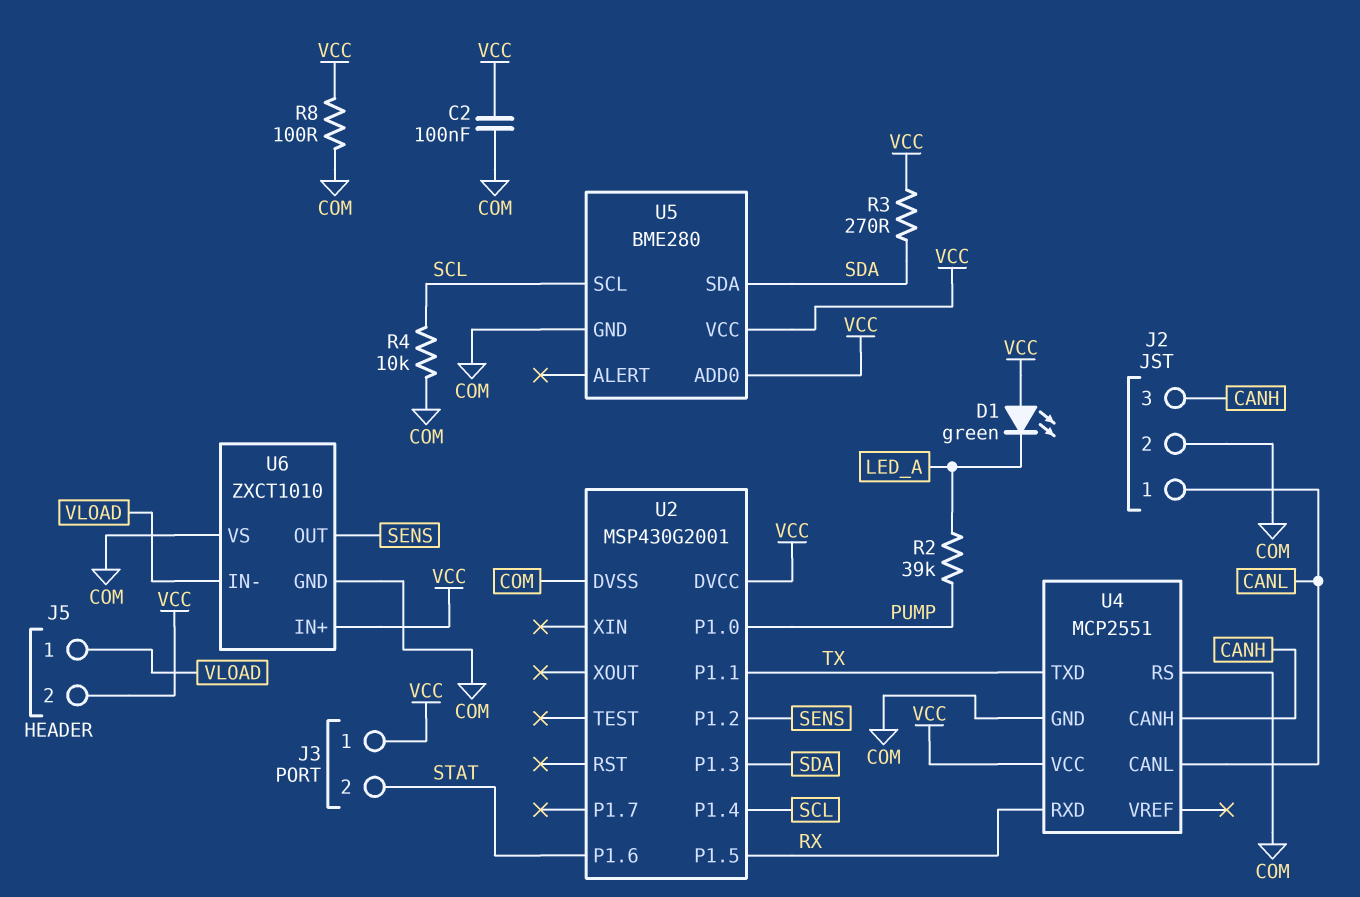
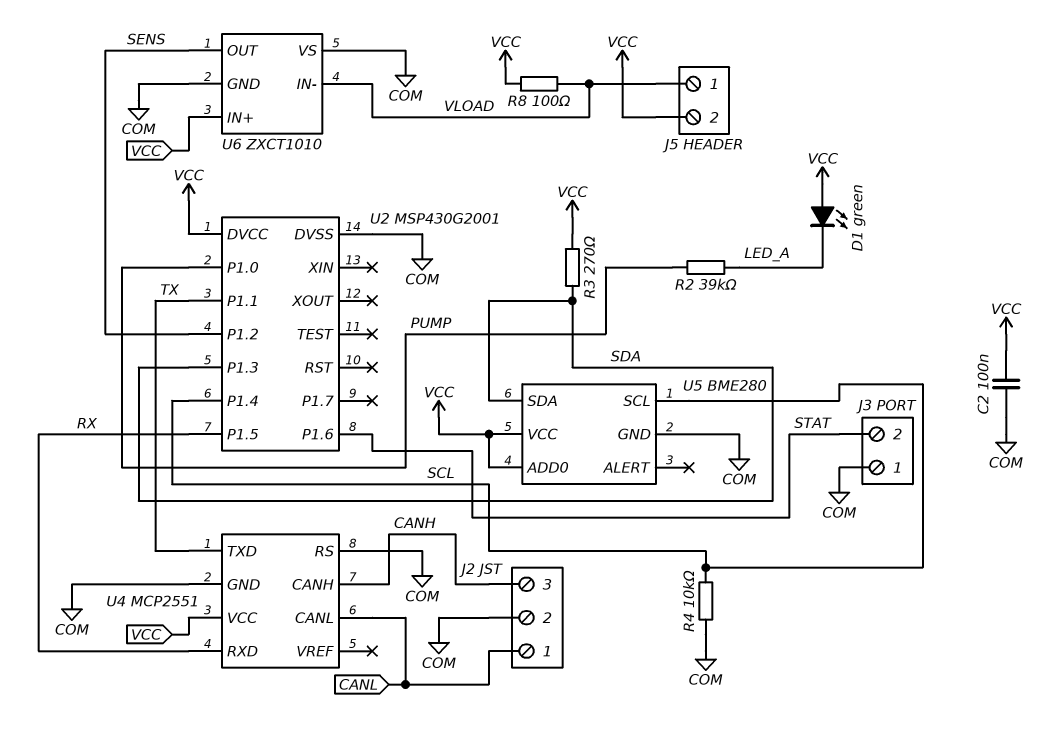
J3 pin 1: VCC -> COM
R8: 100 (COM, VCC) -> 100 (VCC, VLOAD)

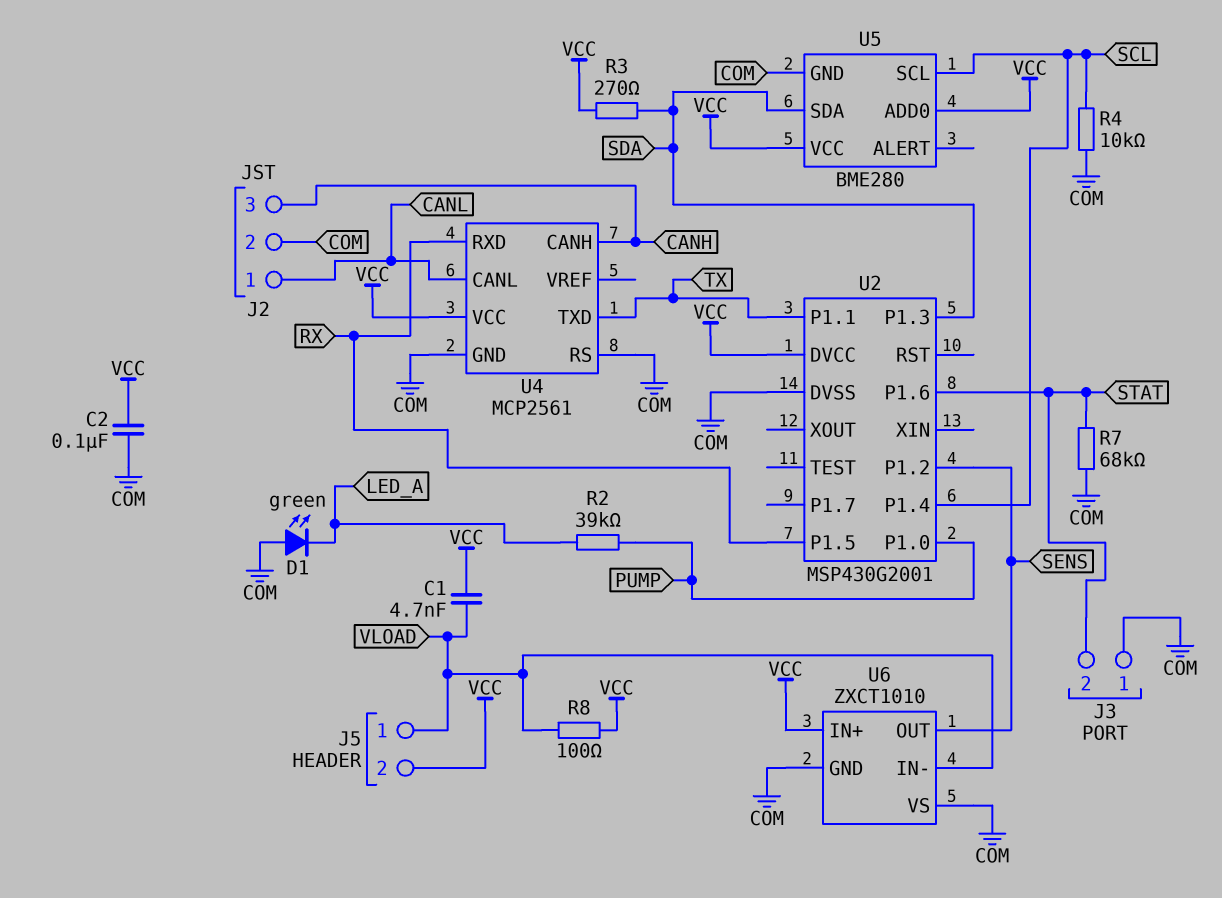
C1: none -> 4.7nF (VCC, VLOAD)
D1: LED green (A VCC, K LED_A) -> LED green (A COM, K LED_A)
R7: none -> 68k (COM, STAT)
U4: MCP2551 -> MCP2561

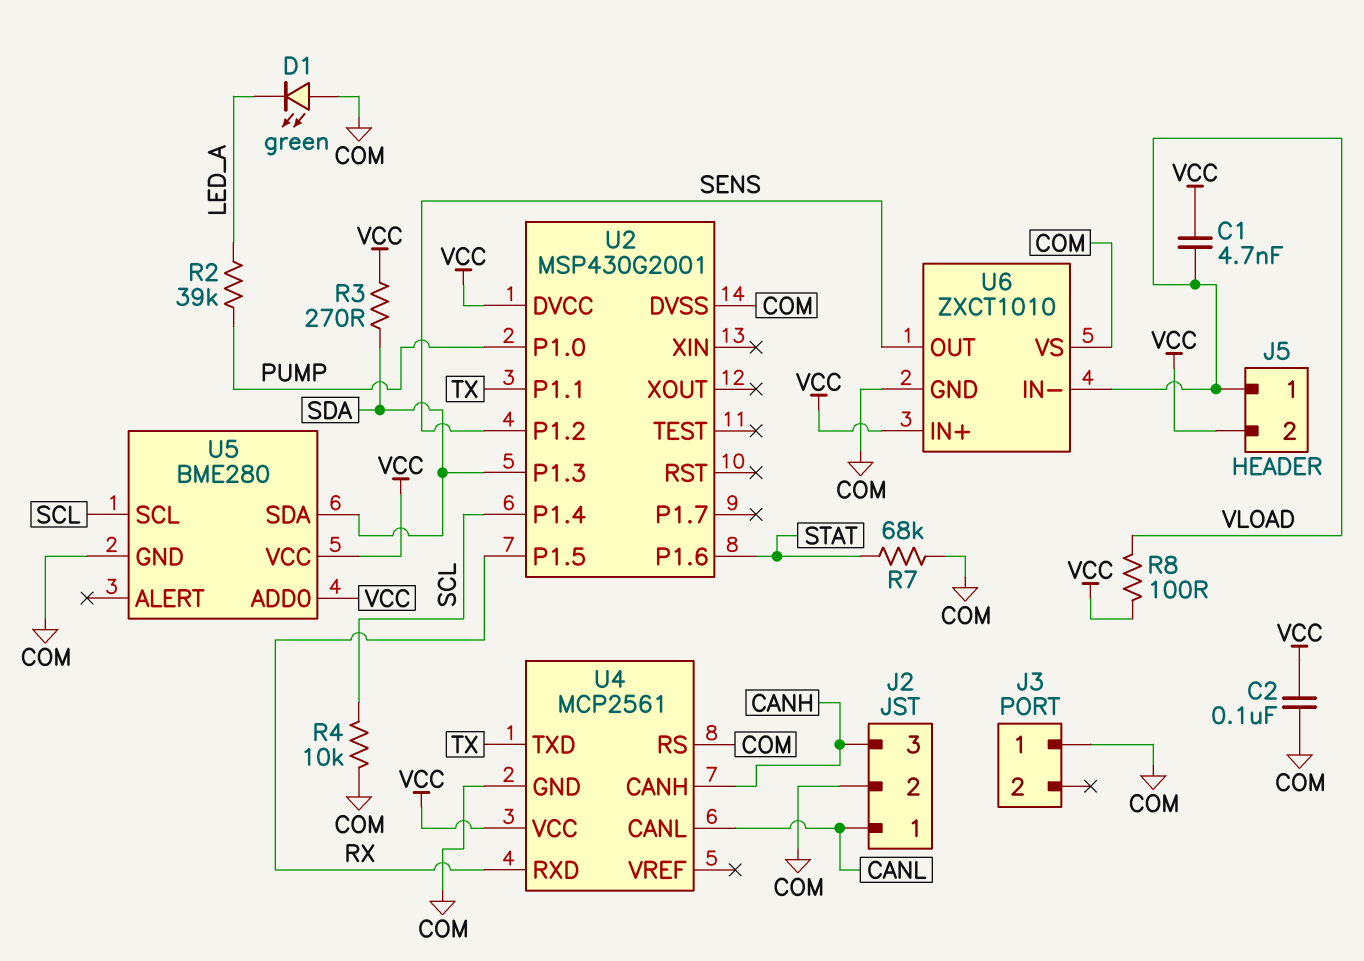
J3 pin 2: STAT -> none

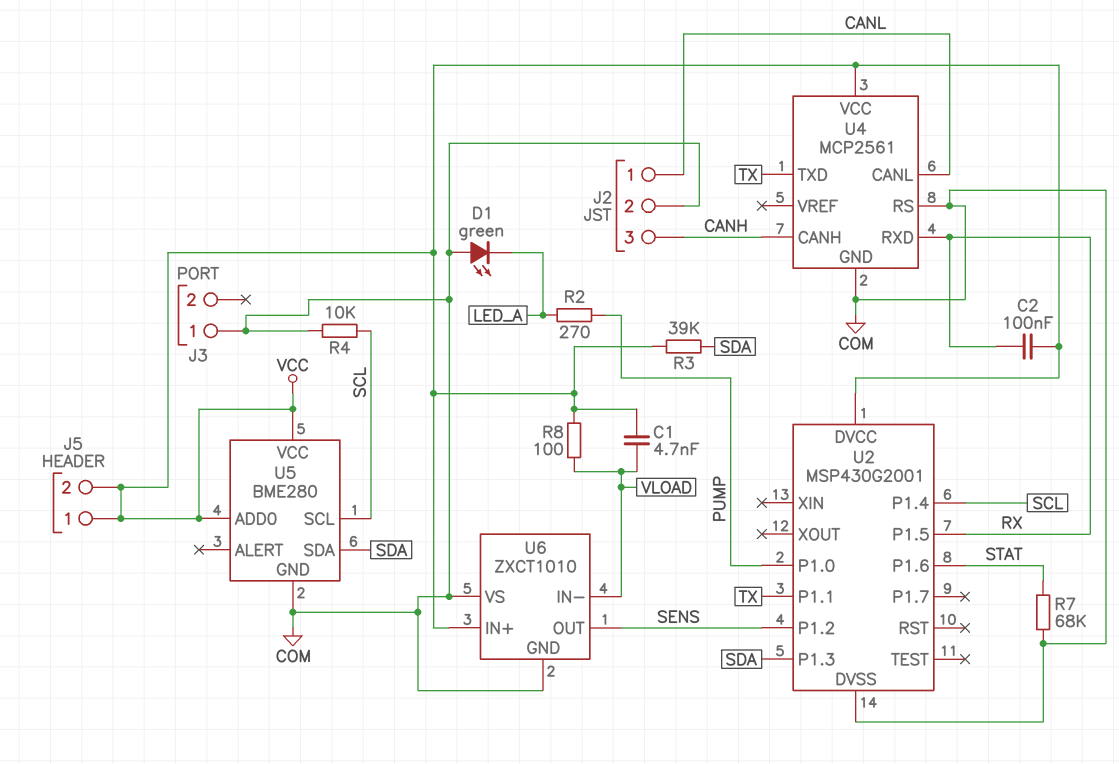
C2: 100nF (COM, VCC) -> 100nF (RX, VCC)
J5 pin 1: VLOAD -> VCC
R2: 39k (LED_A, PUMP) -> 270 (LED_A, PUMP)
R3: 270 (SDA, VCC) -> 39k (SDA, VCC)

